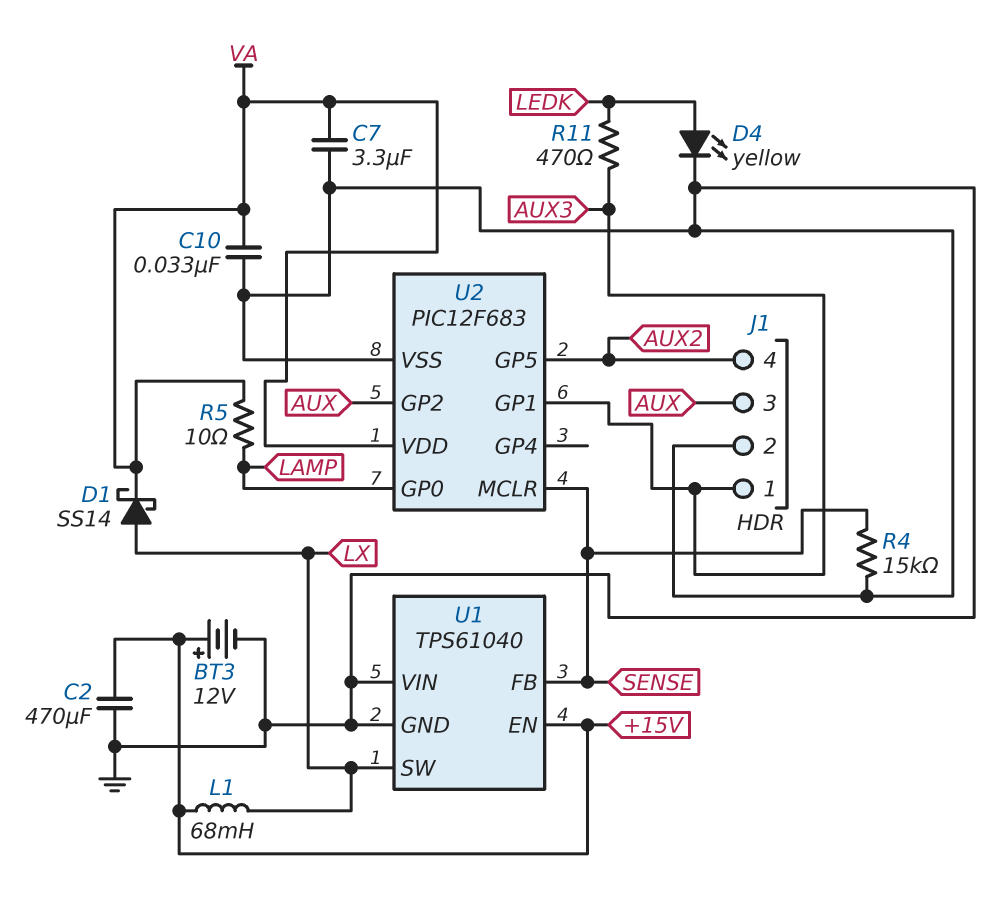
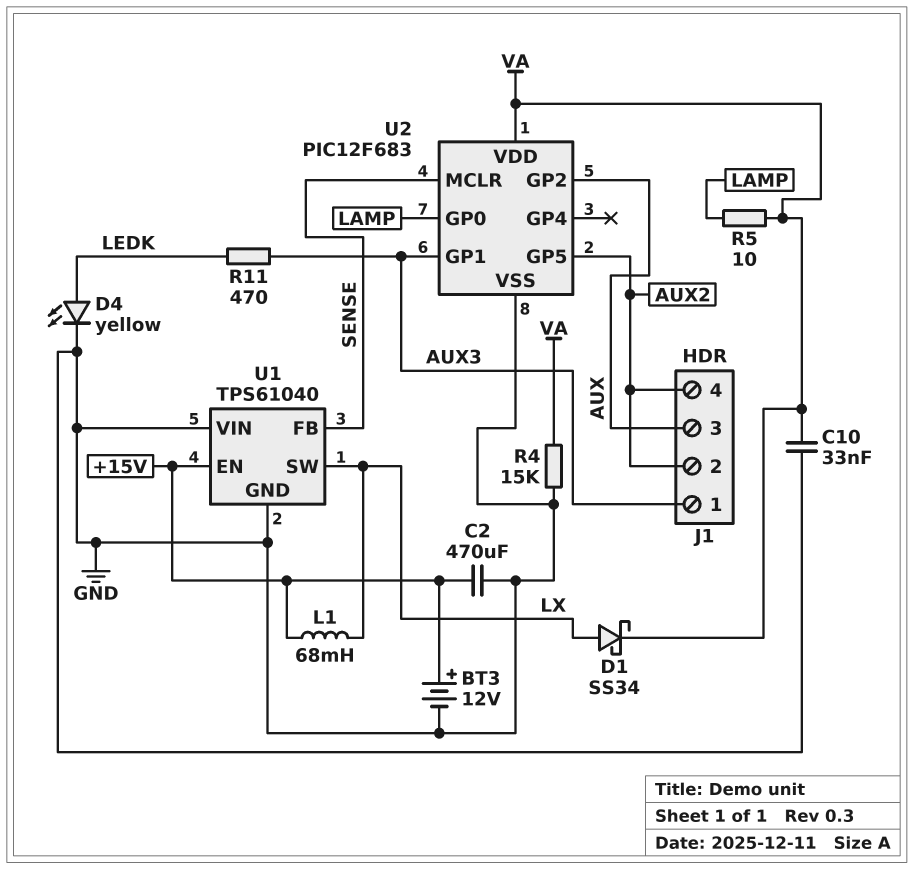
C7: 3.3uF (GND, VA) -> none
D1: schottky SS14 (A LX, K VA) -> schottky SS34 (A LX, K VA)
J1 pin 2: GND -> AUX2
R4: 15k (GND, SENSE) -> 15k (GND, VA)

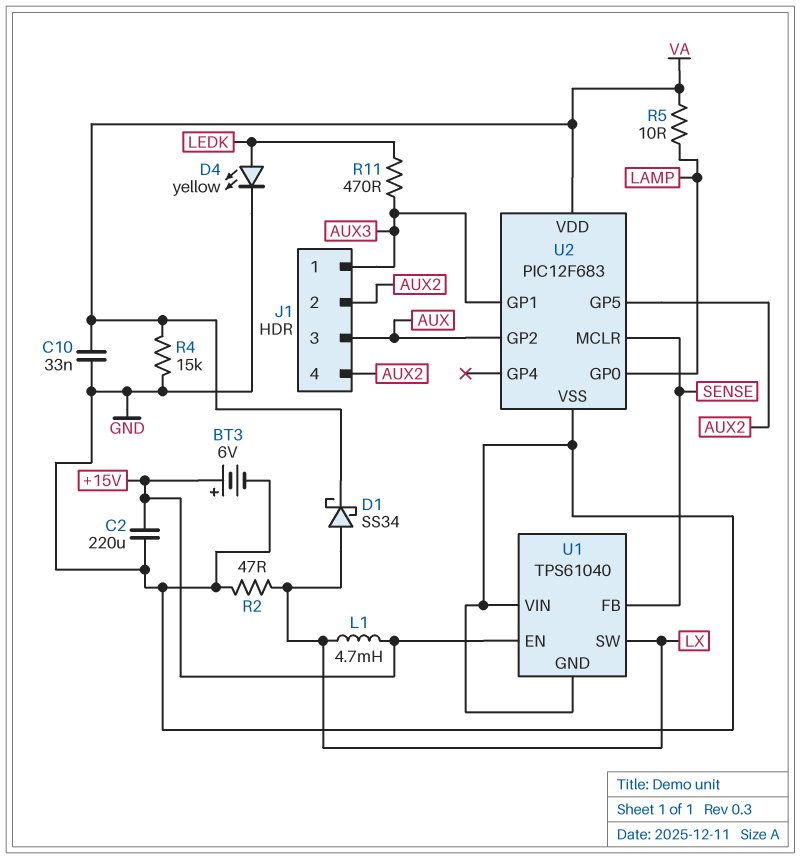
BT3: 12V (plus +15V, minus GND) -> 6V (plus +15V, minus GND)
C2: 470uF (+15V, GND) -> 220uF (+15V, GND)
L1: 68mH (+15V, LX) -> 4.7mH (+15V, LX)
R2: none -> 47 (GND, LX)

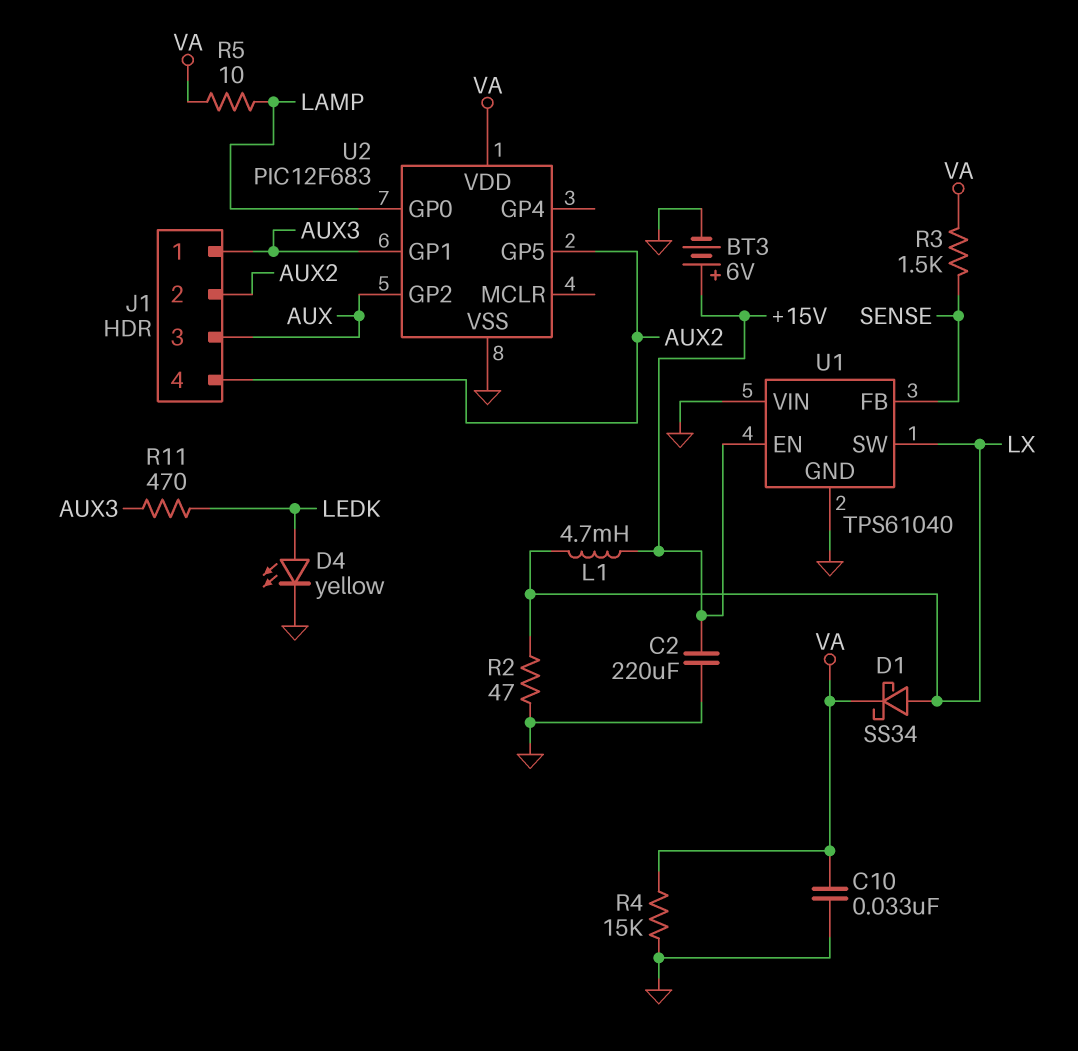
R3: none -> 1.5k (SENSE, VA)
U2 pin MCLR: SENSE -> none

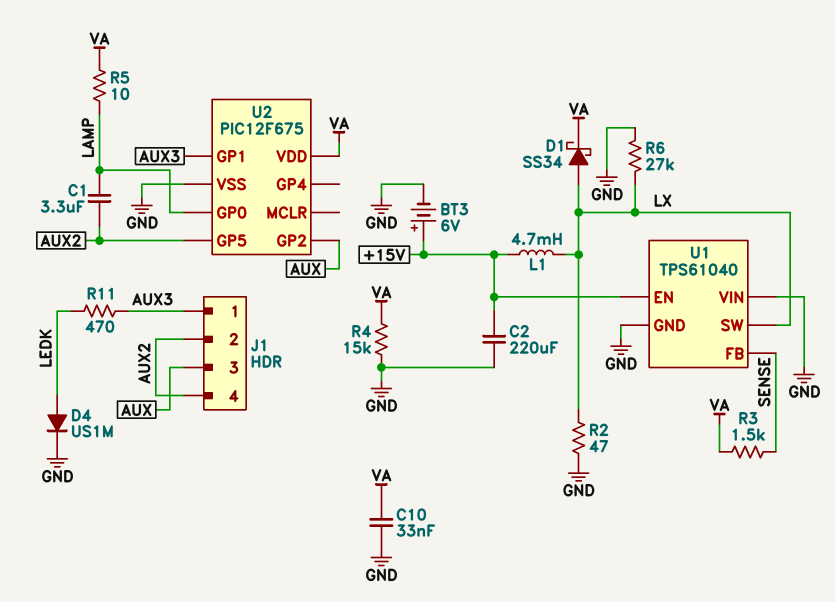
C1: none -> 3.3uF (AUX2, LAMP)
D4: LED yellow (A LEDK, K GND) -> diode US1M (A LEDK, K GND)
R6: none -> 27k (GND, LX)
U2: PIC12F683 -> PIC12F675

